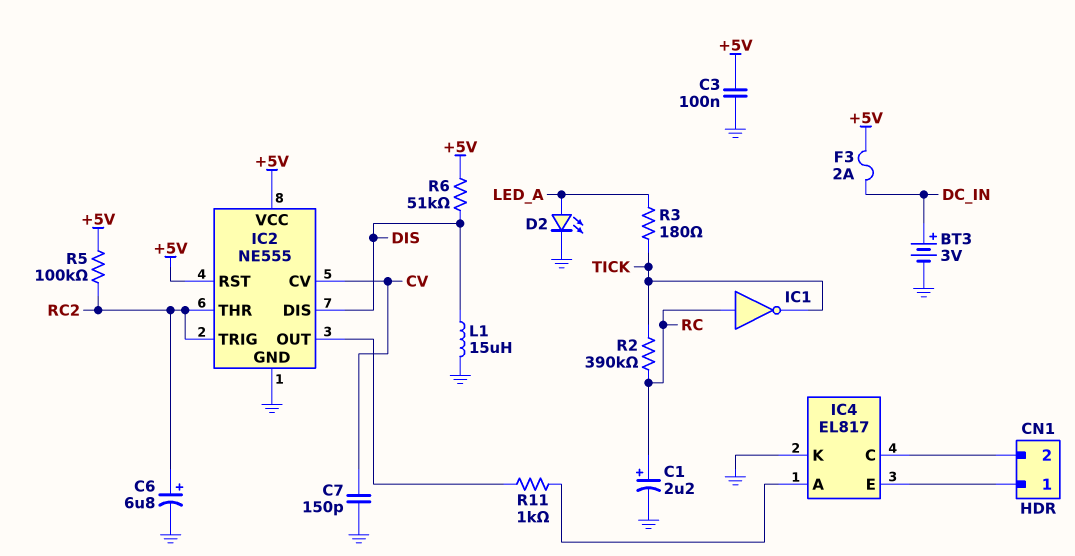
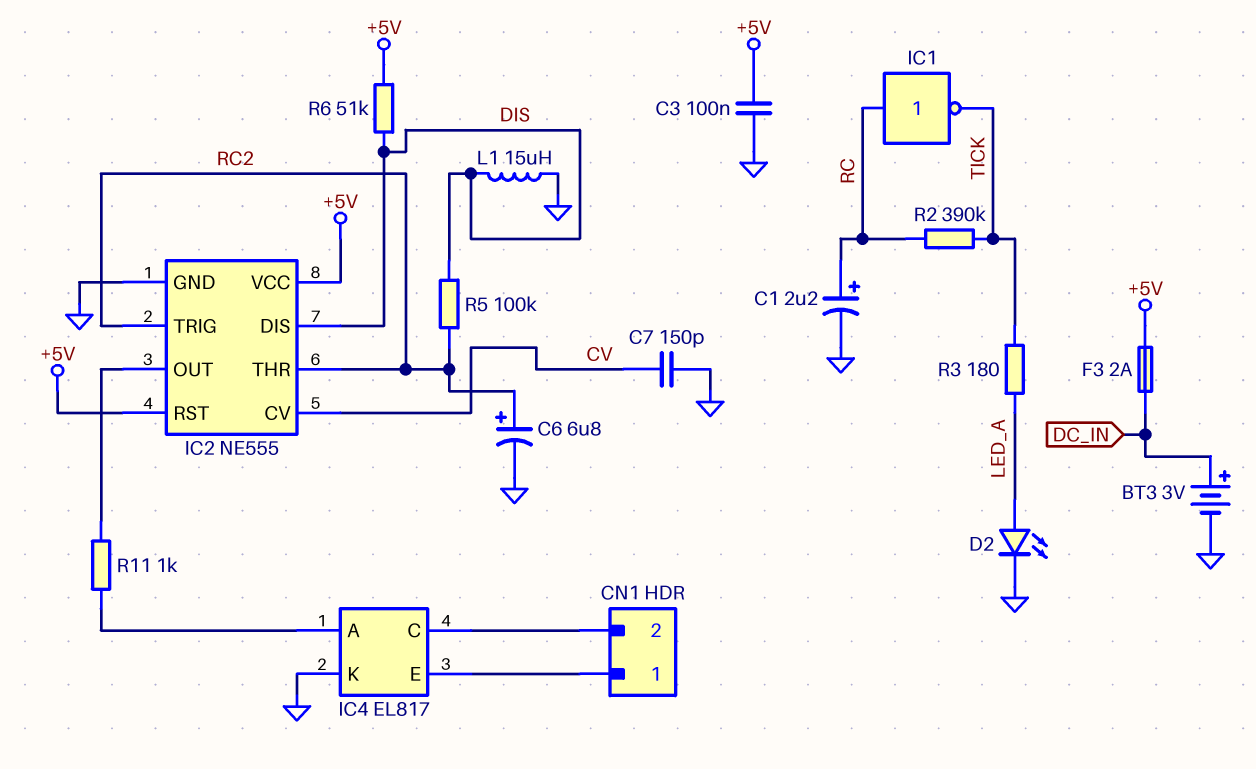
R5: 100k (+5V, RC2) -> 100k (DIS, RC2)

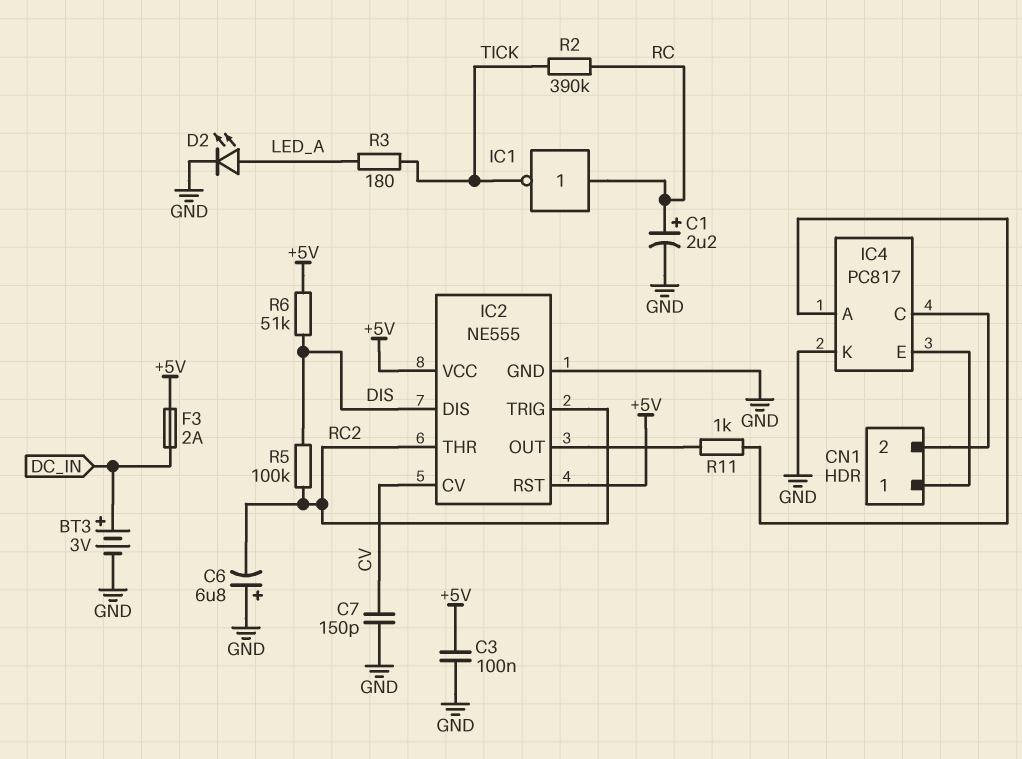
C6: 6.8uF (plus RC2, minus GND) -> 6.8uF (plus GND, minus RC2)
IC4: EL817 -> PC817
L1: 15uH (DIS, GND) -> none

